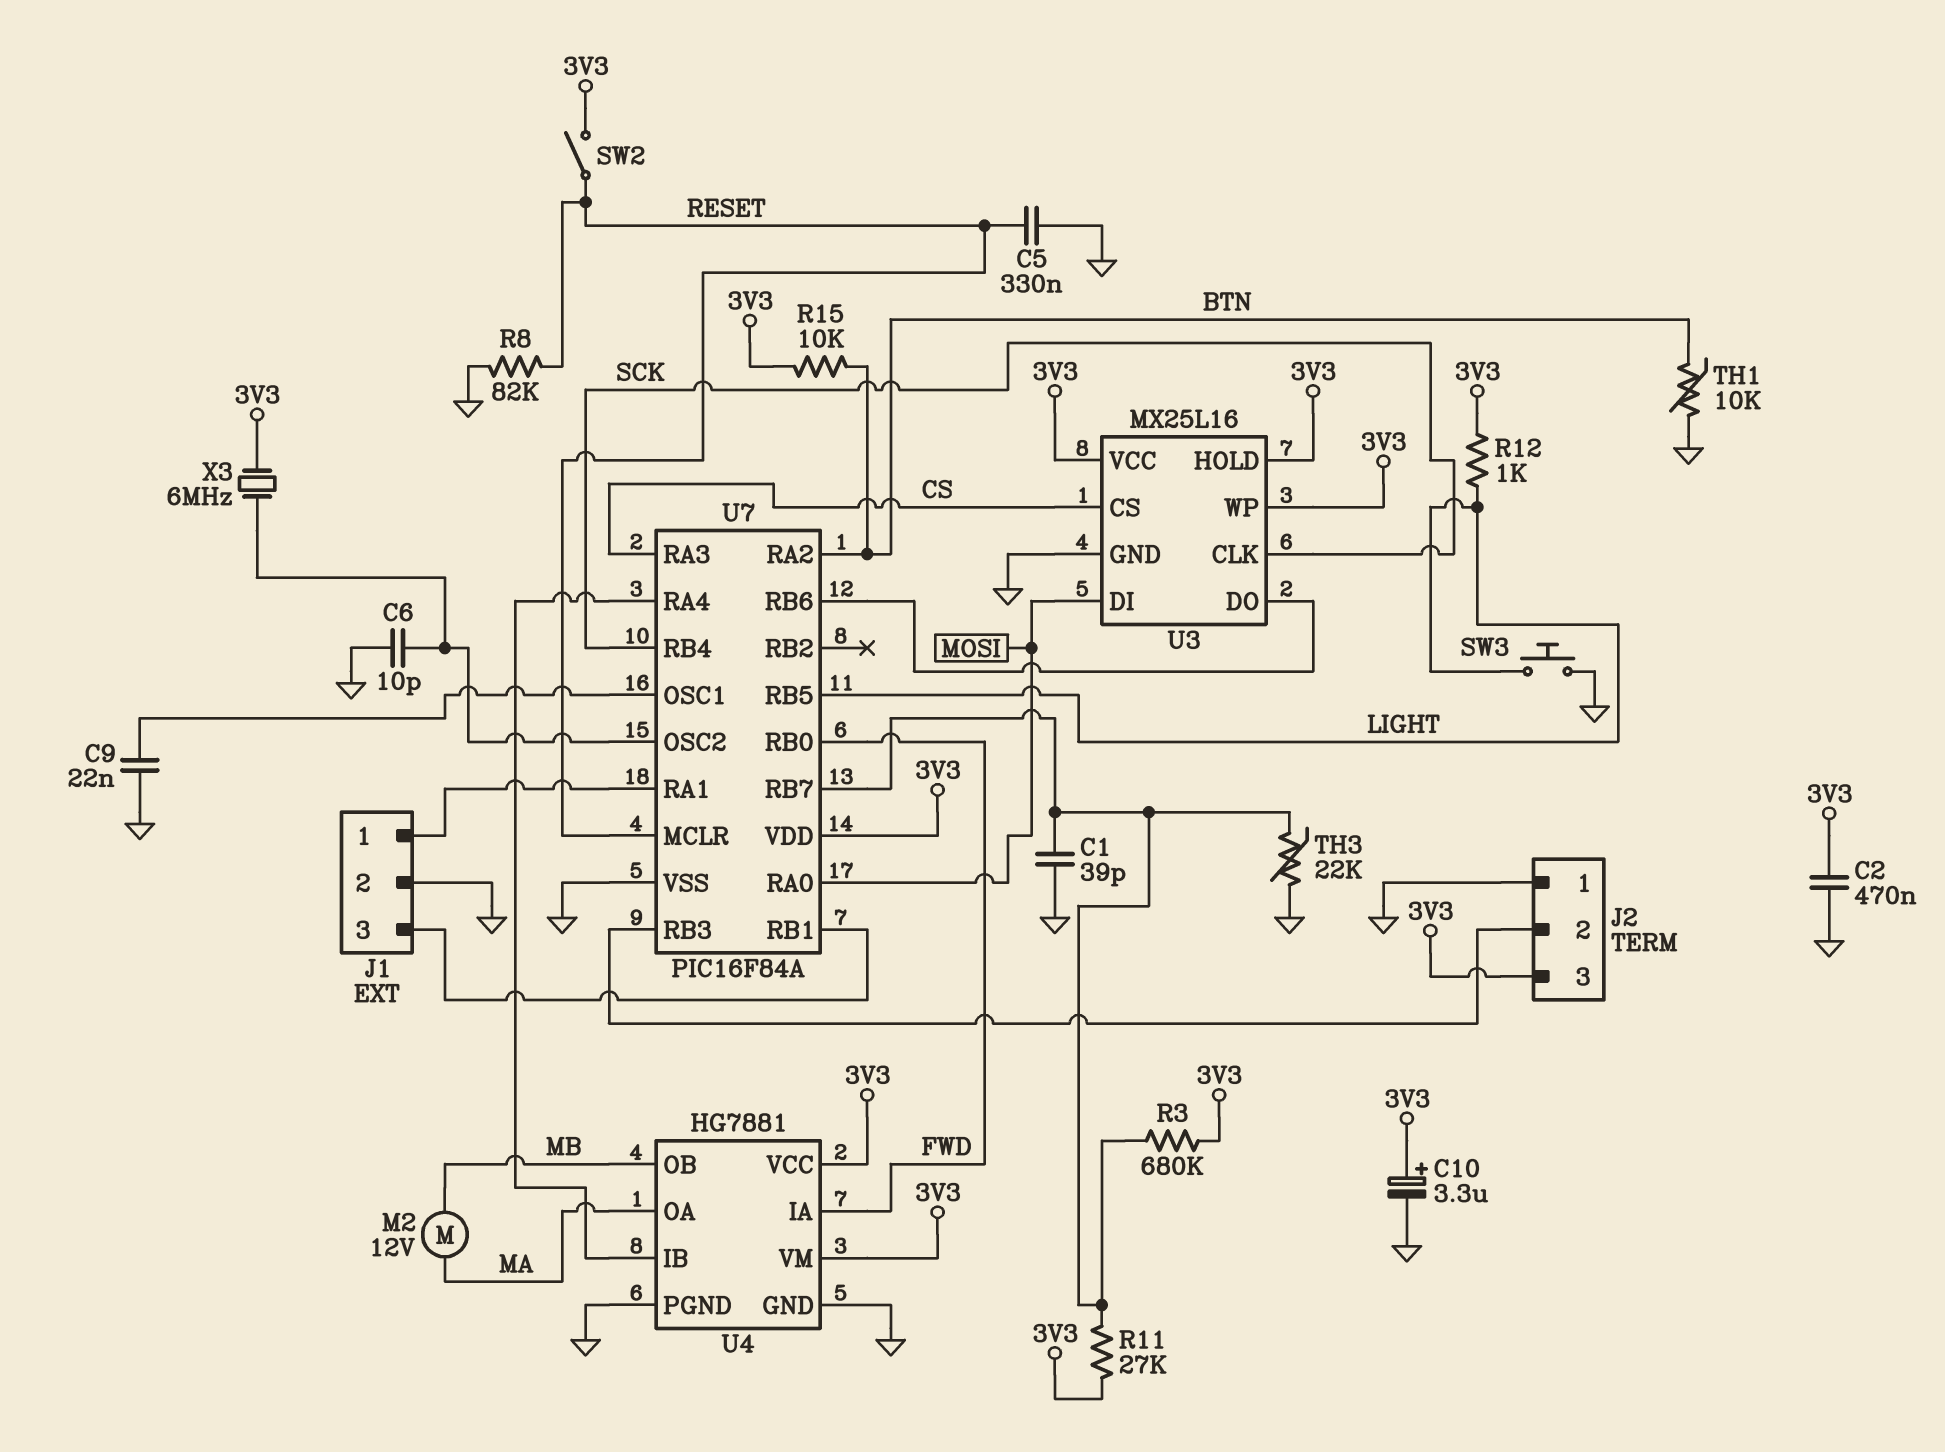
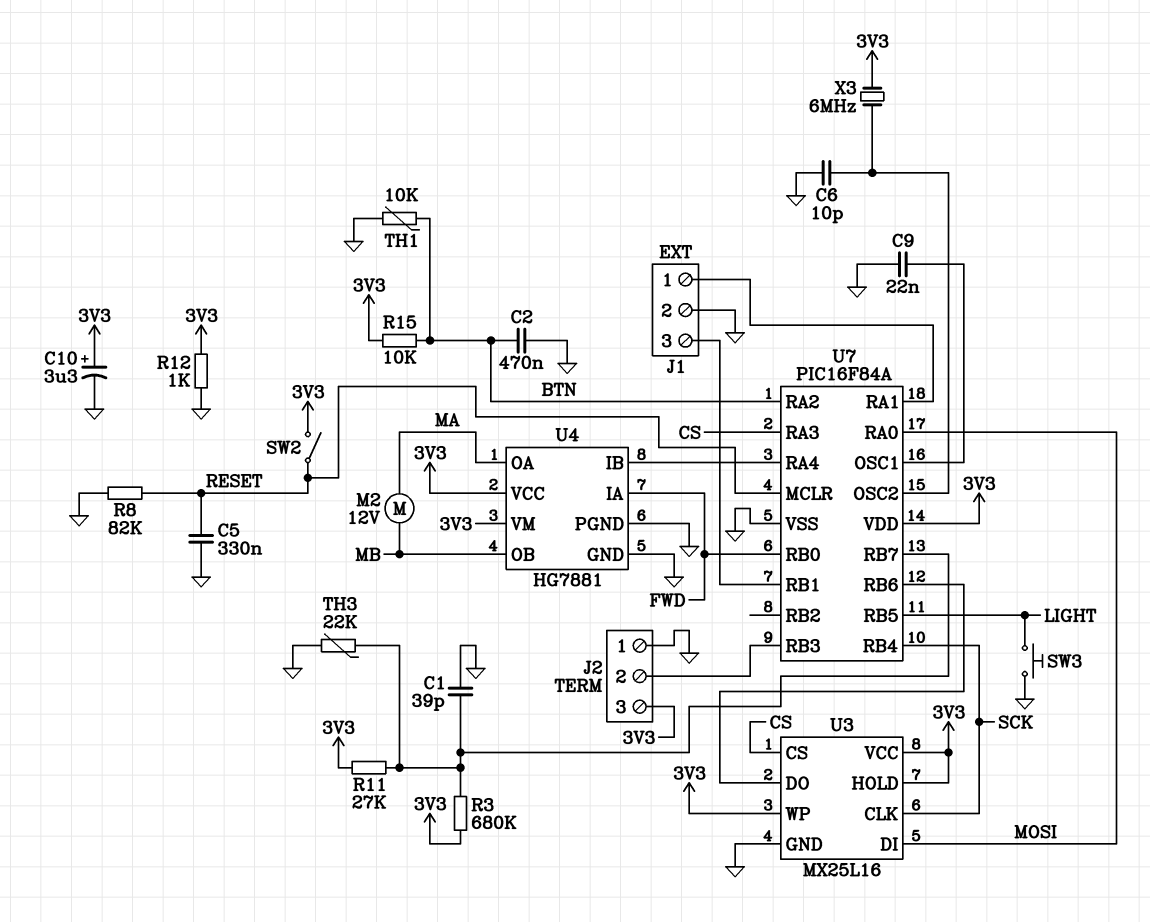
C2: 470nF (3V3, GND) -> 470nF (BTN, GND)
R12: 1k (3V3, LIGHT) -> 1k (3V3, GND)

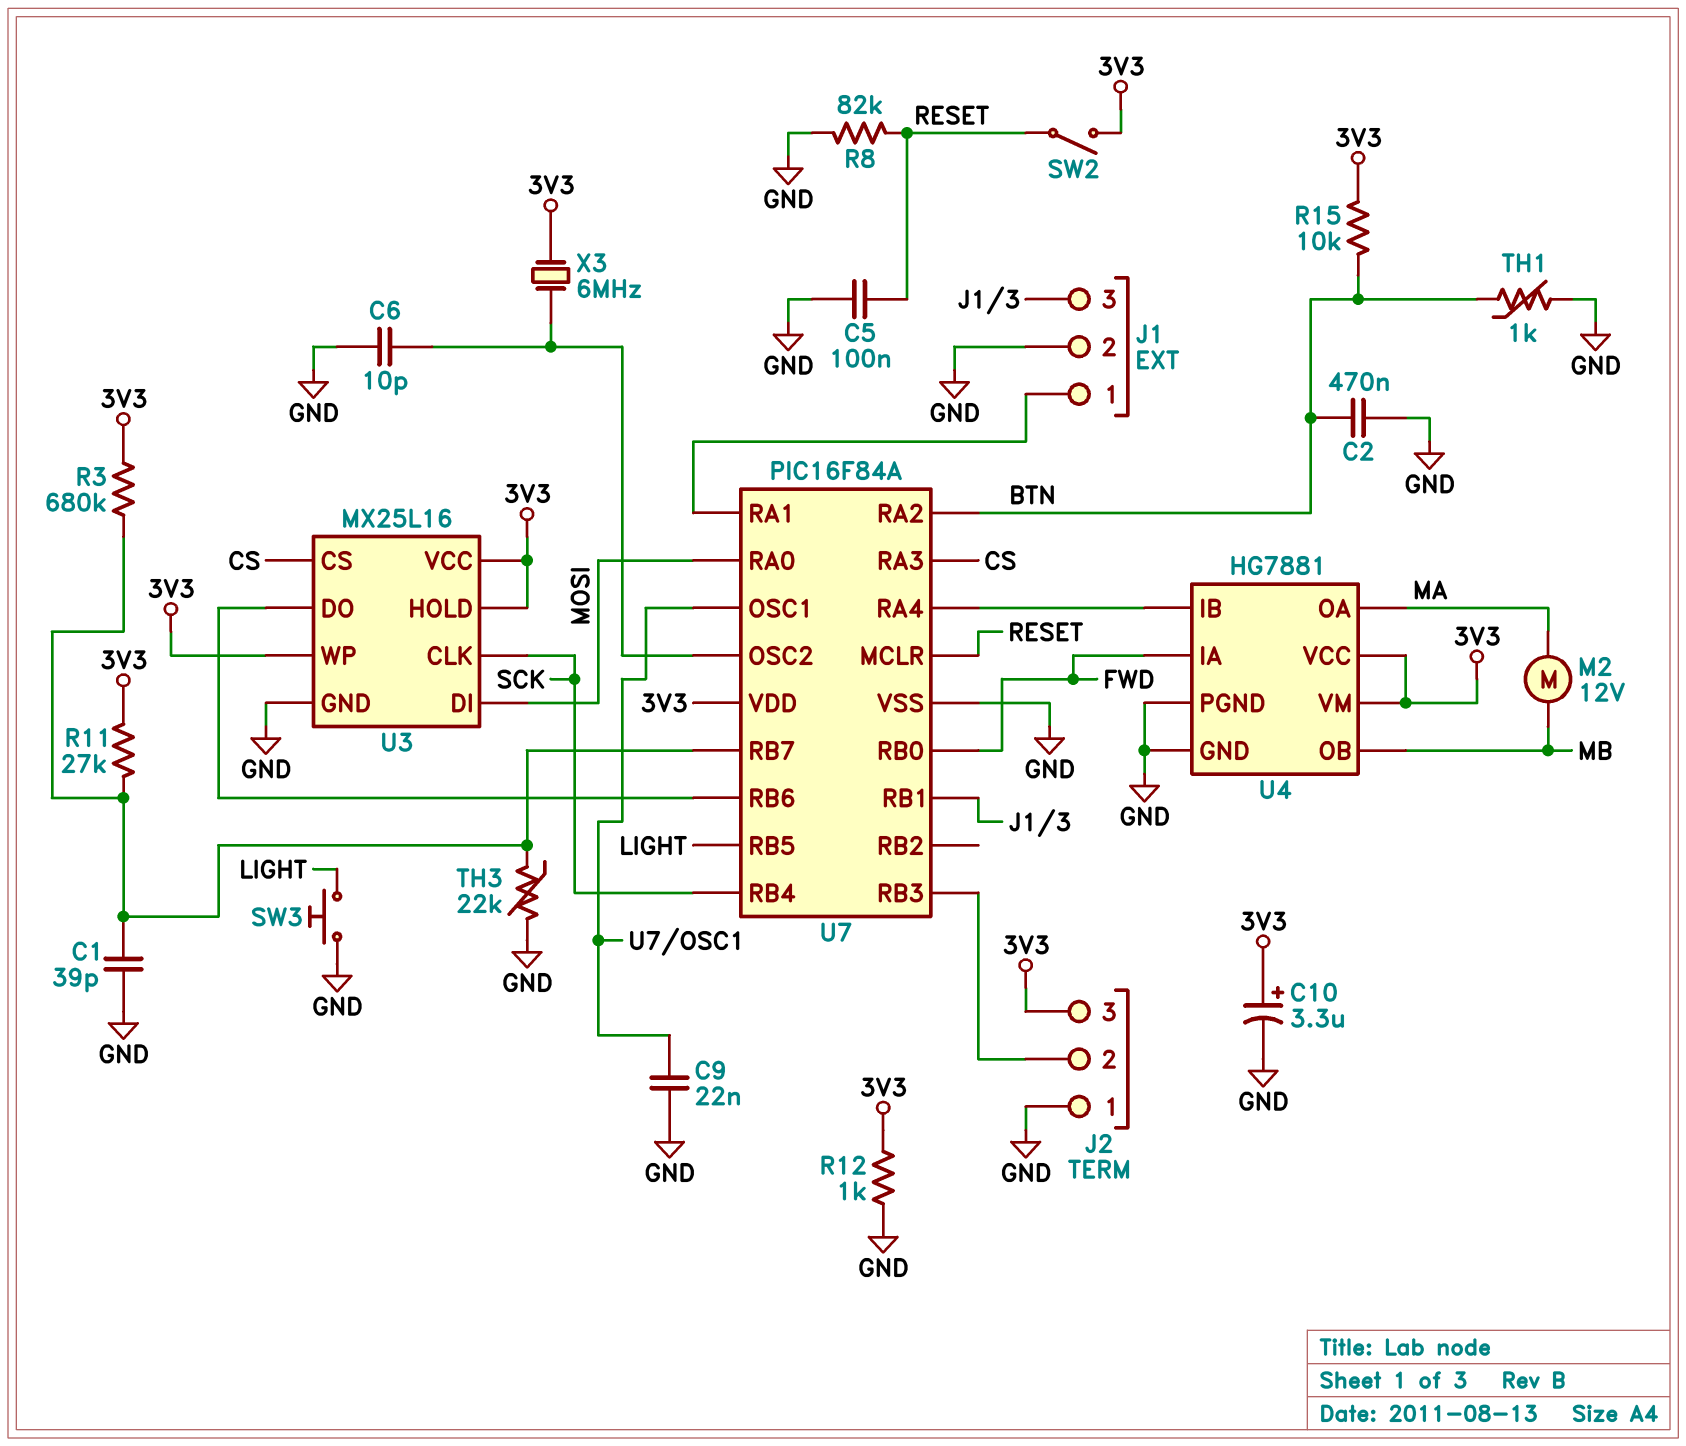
C5: 330nF (GND, RESET) -> 100nF (GND, RESET)
TH1: 10k (BTN, GND) -> 1k (BTN, GND)

